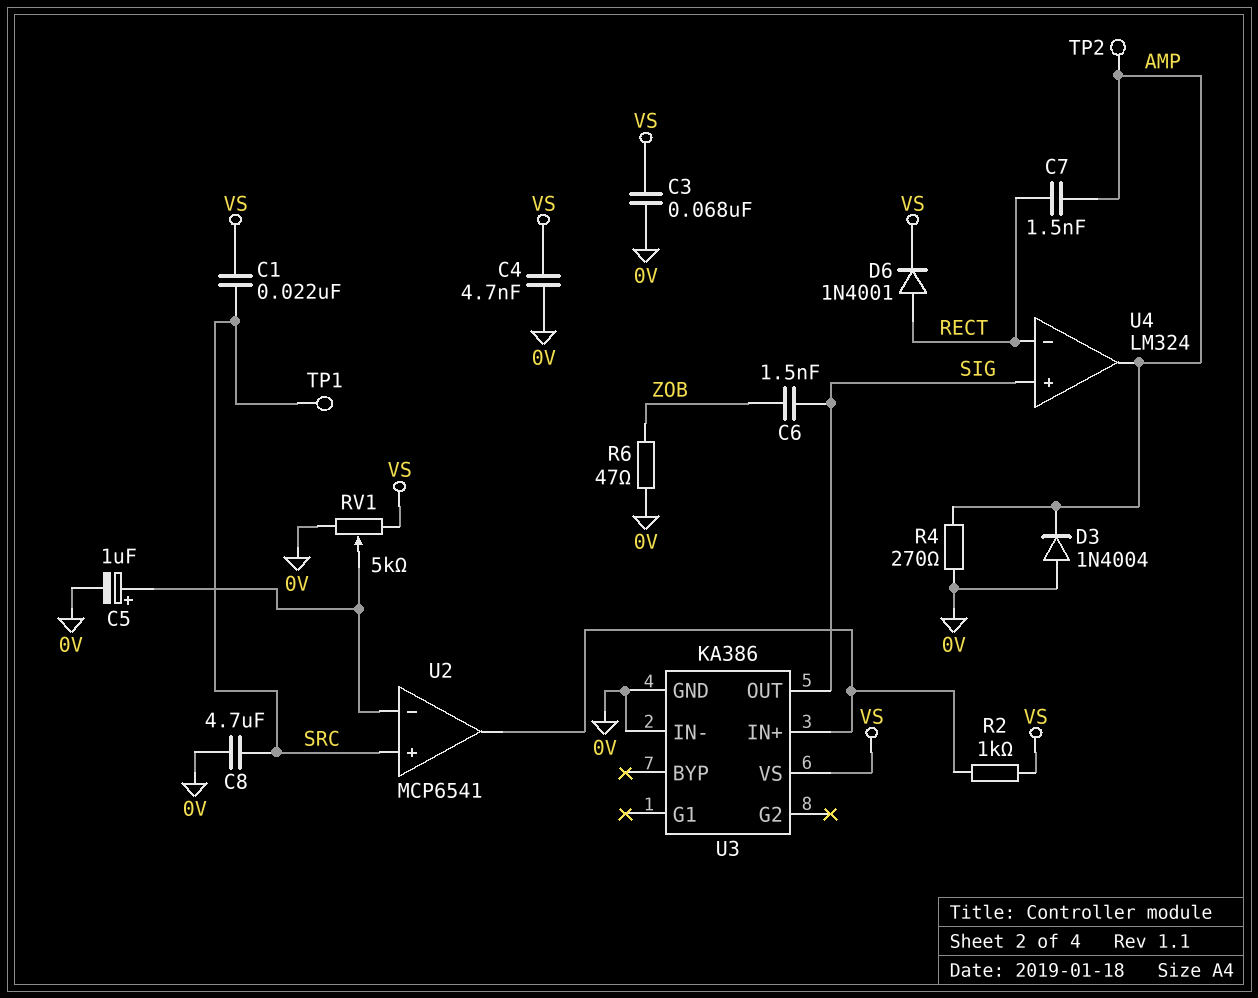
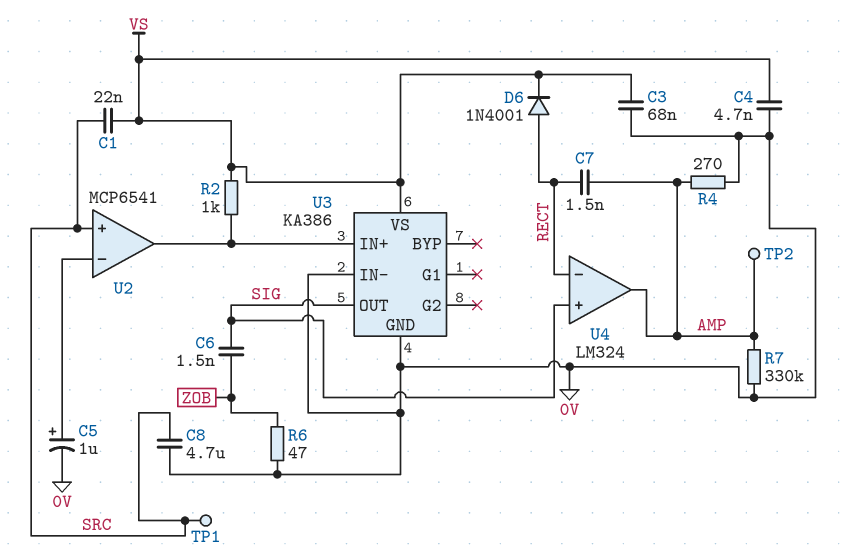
D3: diode 1N4004 (A 0V, K AMP) -> none
R7: none -> 330k (0V, AMP)
RV1: 5k (0V, VS, wiper U2/in-) -> none

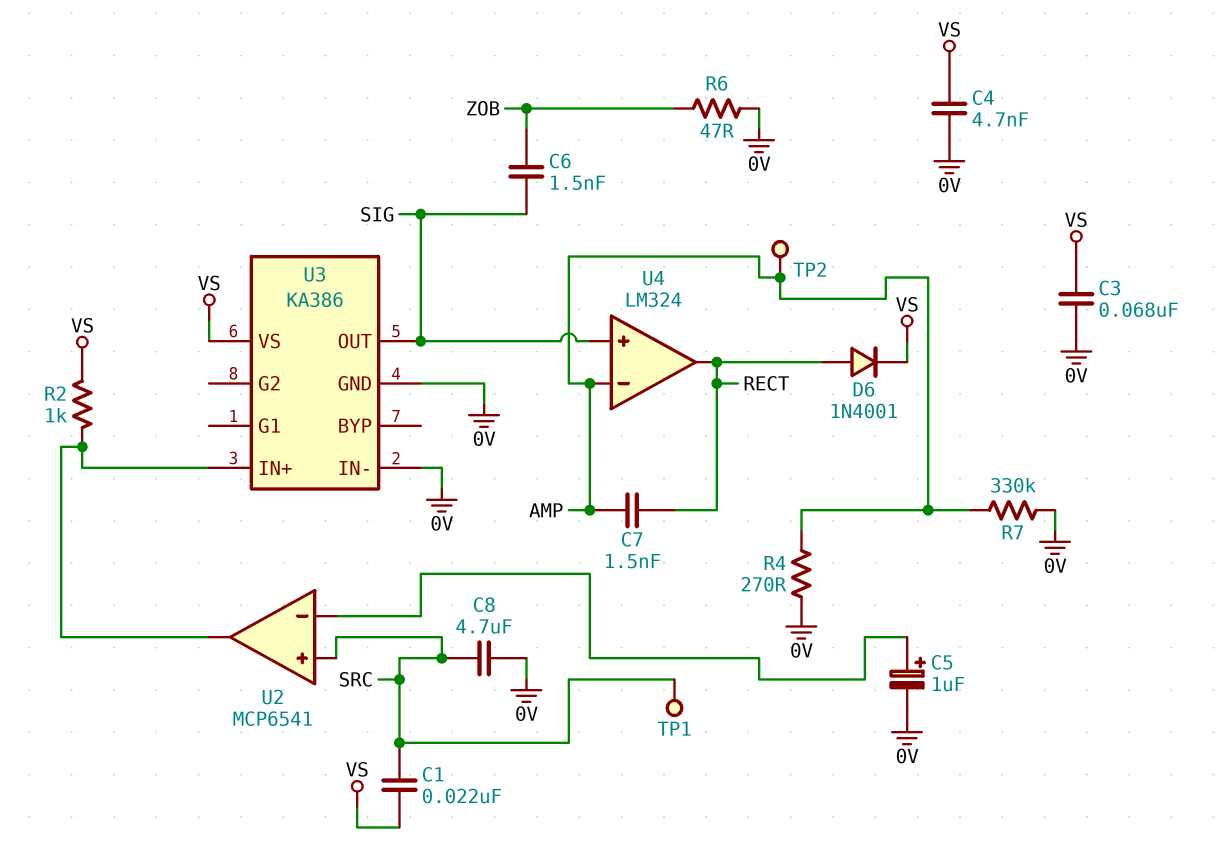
U4 pin in-: RECT -> AMP
U4 pin out: AMP -> RECT

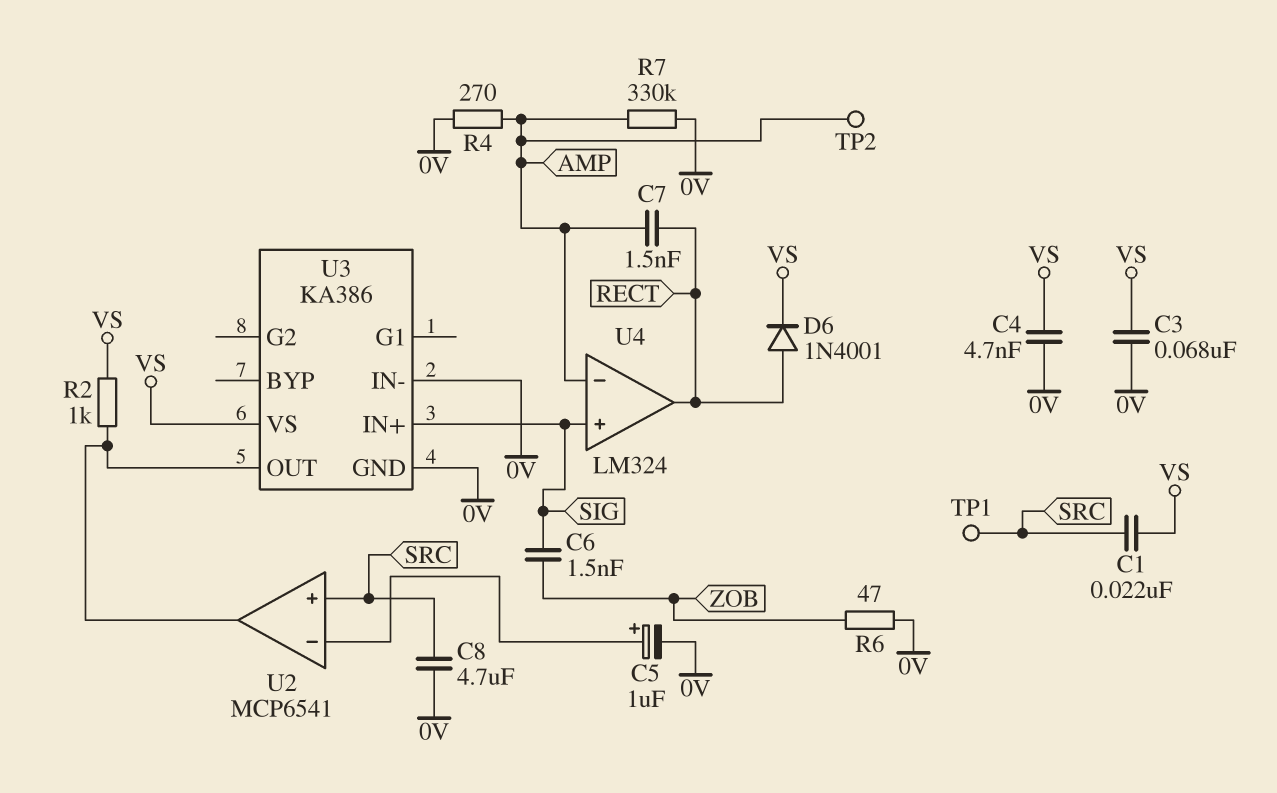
U3 pin IN+: U2/out -> SIG
U3 pin OUT: SIG -> U2/out

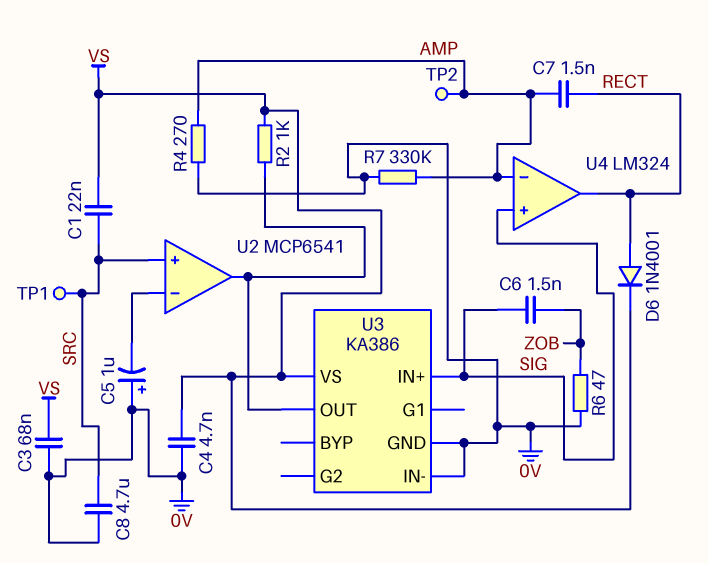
C5: 1uF (plus U2/in-, minus 0V) -> 1uF (plus 0V, minus U2/in-)

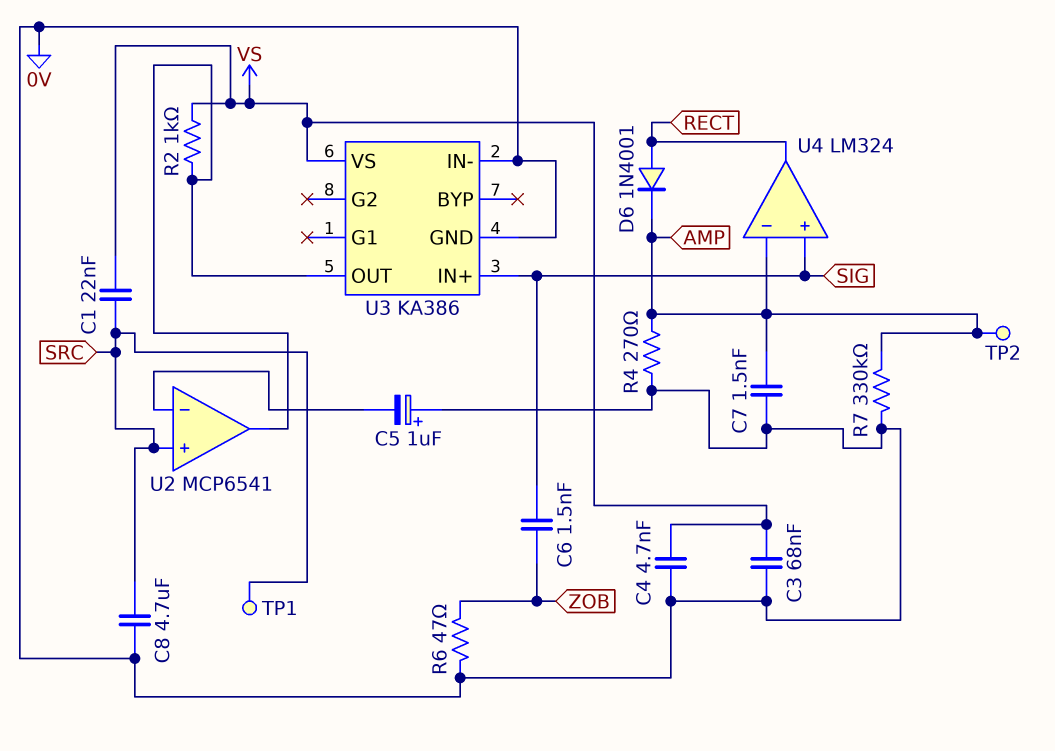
C7: 1.5nF (AMP, RECT) -> 1.5nF (0V, AMP)
D6: diode 1N4001 (A RECT, K VS) -> diode 1N4001 (A RECT, K AMP)

